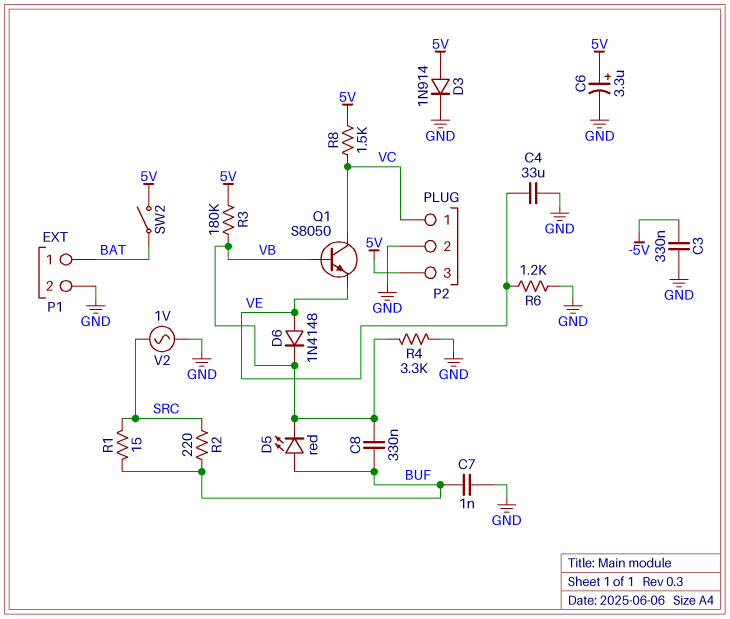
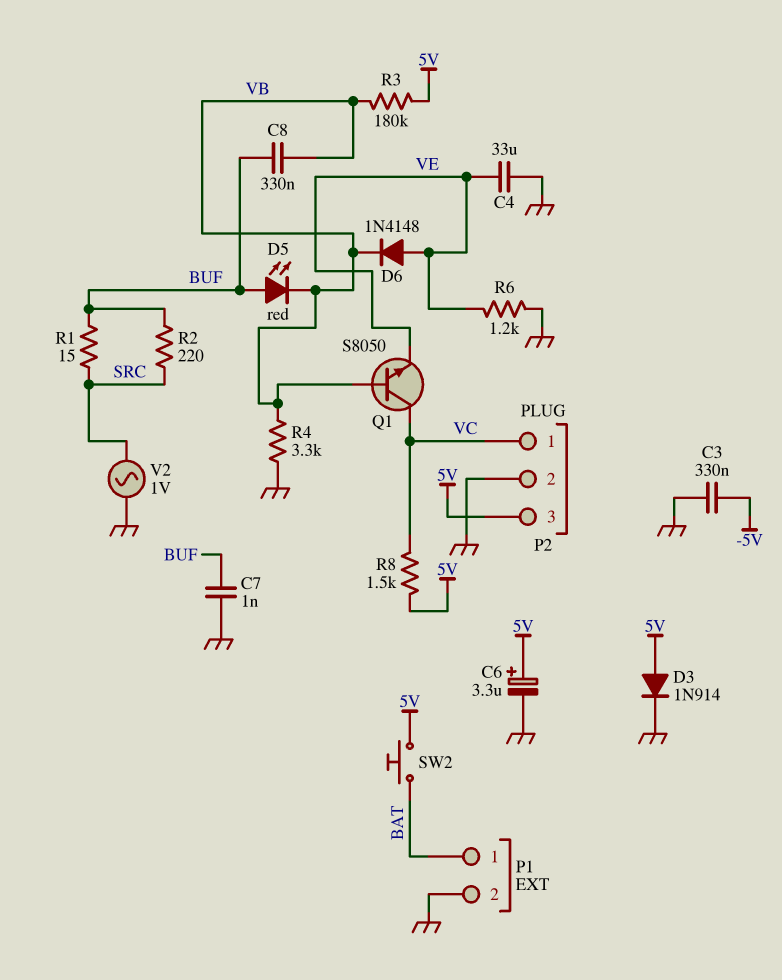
SW2: switch (5V, BAT) -> button (5V, BAT)

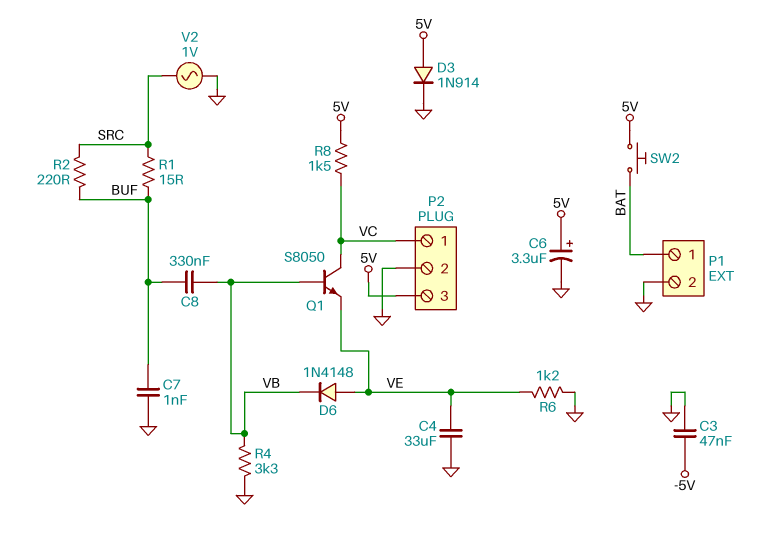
C3: 330nF (-5V, GND) -> 47nF (-5V, GND)
D5: LED red (A BUF, K VB) -> none
R3: 180k (5V, VB) -> none

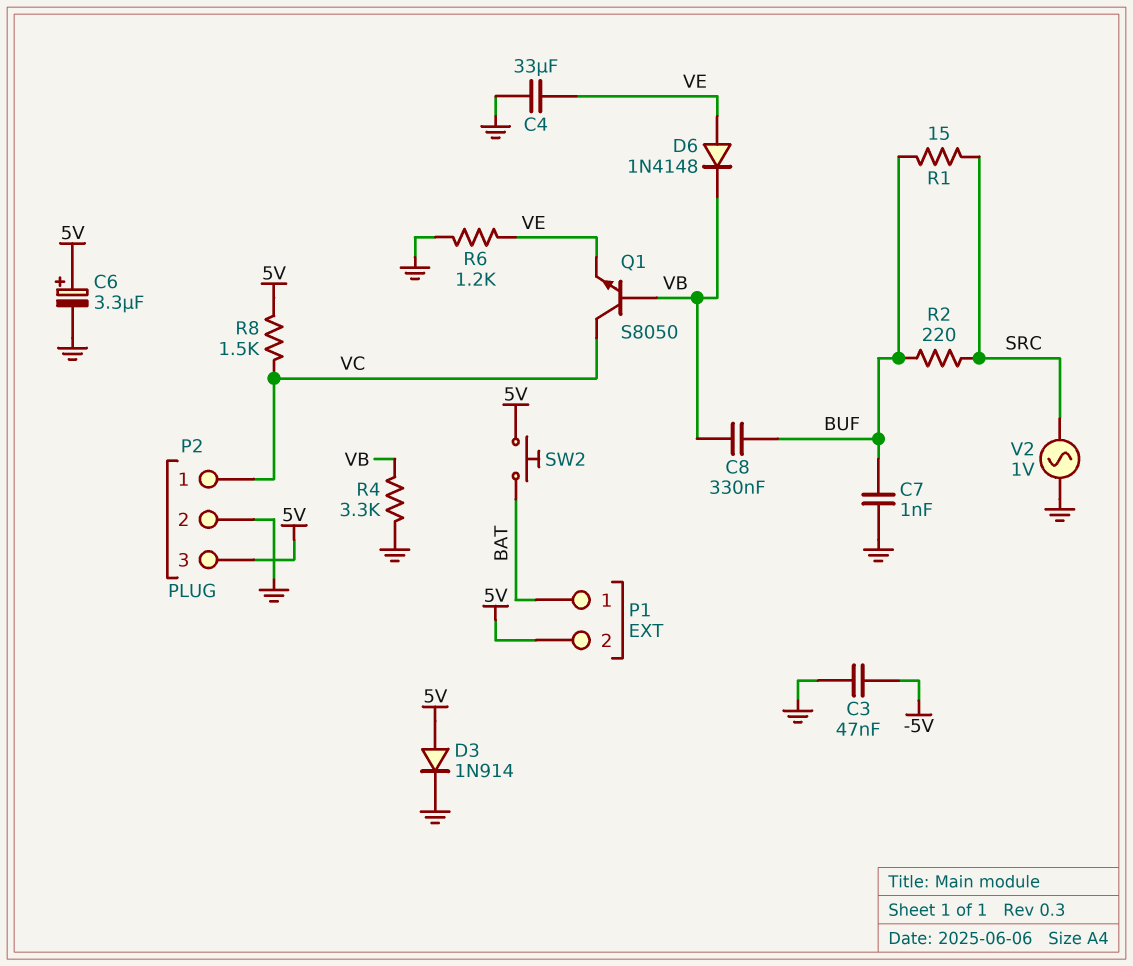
P1 pin 2: GND -> 5V

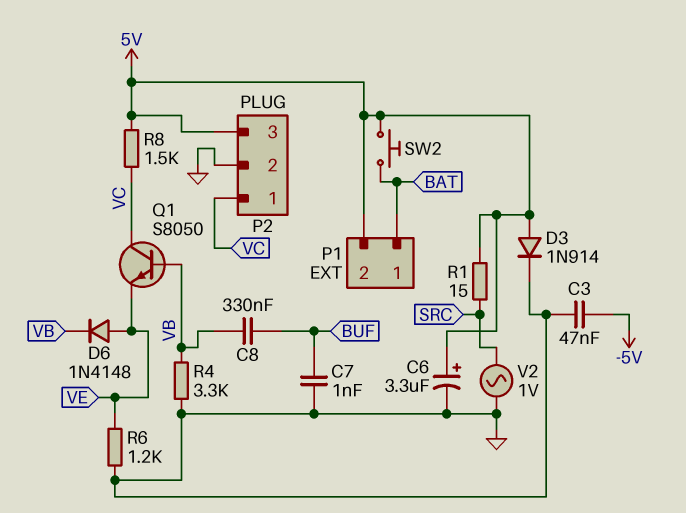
C4: 33uF (GND, VE) -> none
R1: 15 (BUF, SRC) -> 15 (5V, SRC)
R2: 220 (BUF, SRC) -> none

